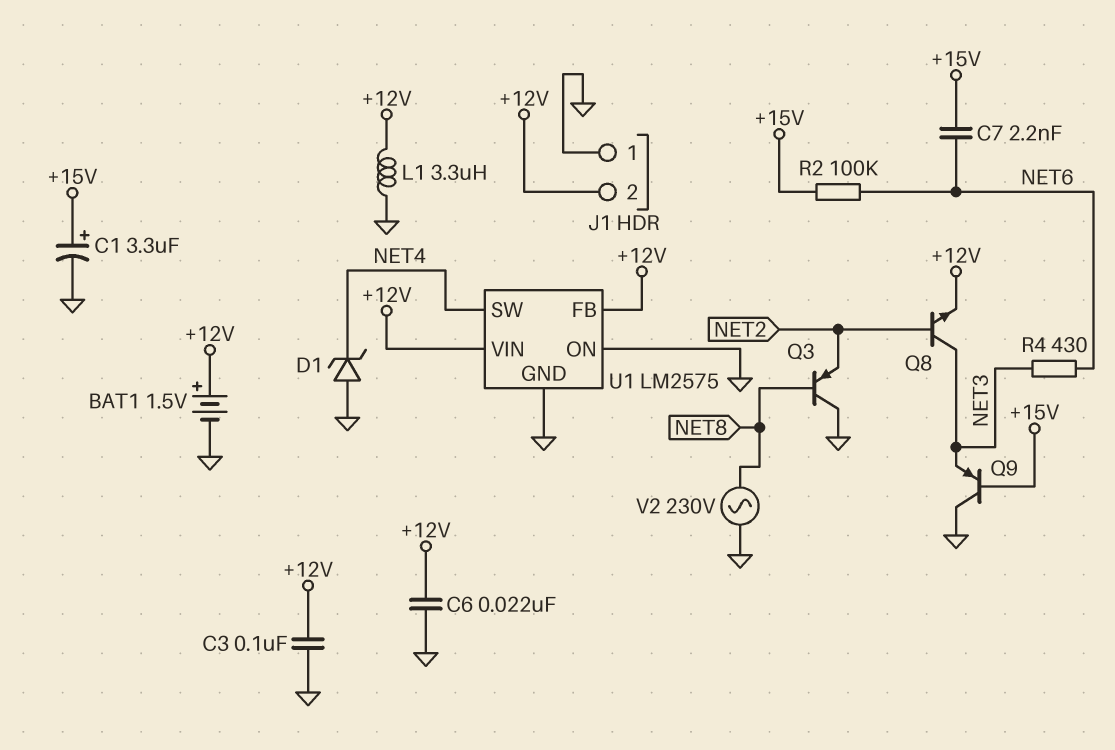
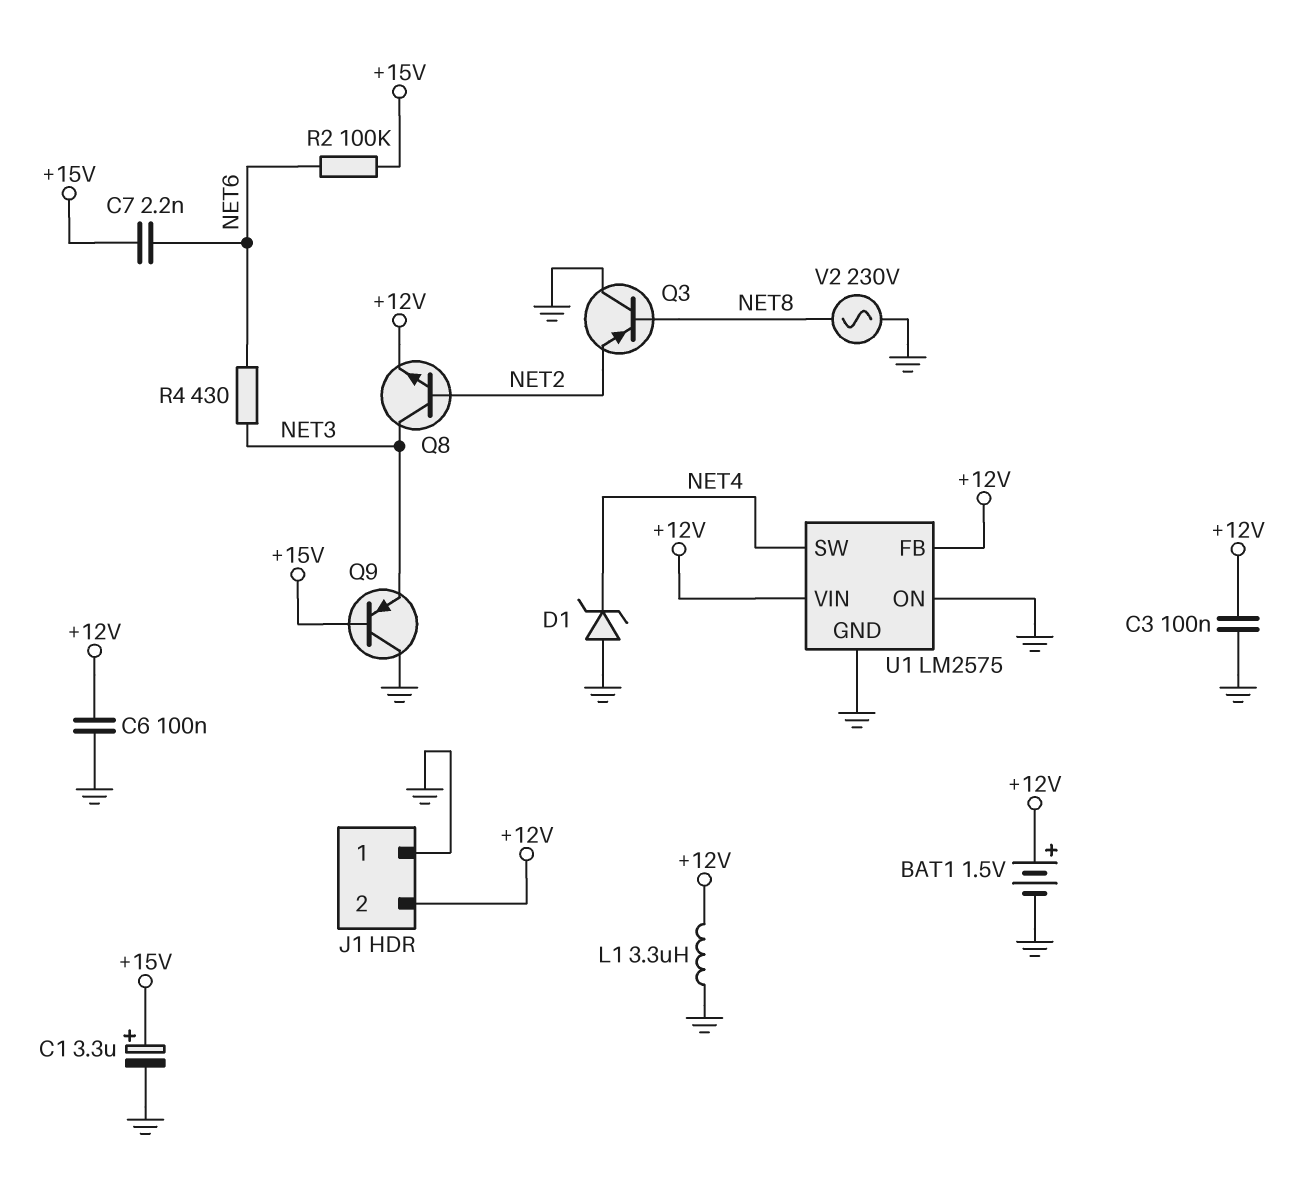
C6: 22nF (+12V, GND) -> 100nF (+12V, GND)

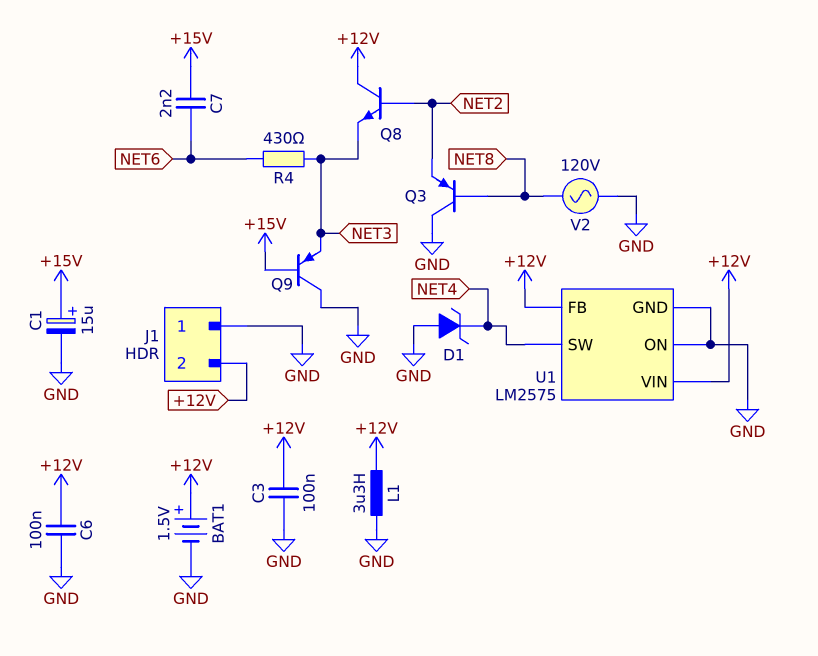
C1: 3.3uF (plus +15V, minus GND) -> 15uF (plus +15V, minus GND)
Q8: NPN (B NET2, C NET3, E +12V) -> NPN (B NET2, C +12V, E NET3)
R2: 100k (+15V, NET6) -> none
V2: AC 230V (GND, NET8) -> AC 120V (GND, NET8)

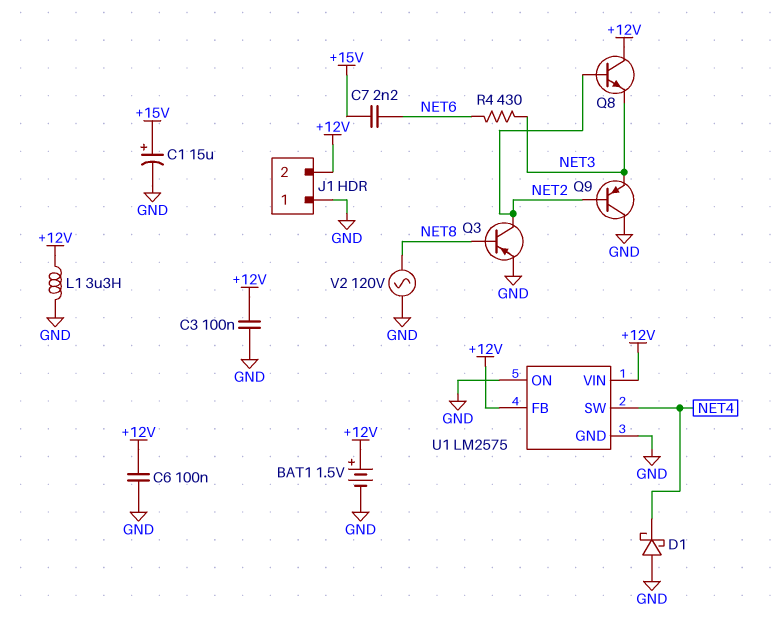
D1: zener (A GND, K NET4) -> schottky (A GND, K NET4)
Q3: PNP (B NET8, C GND, E NET2) -> PNP (B NET8, C NET2, E GND)
Q9: PNP (B +15V, C GND, E NET3) -> PNP (B NET2, C GND, E NET3)

